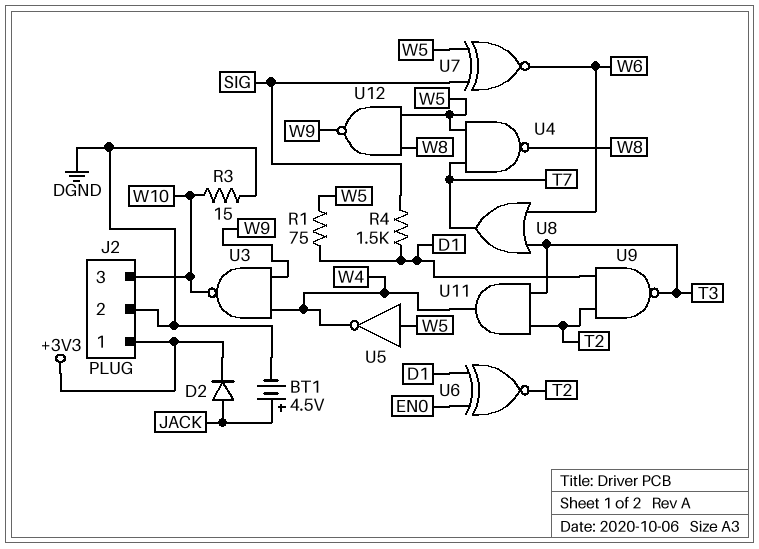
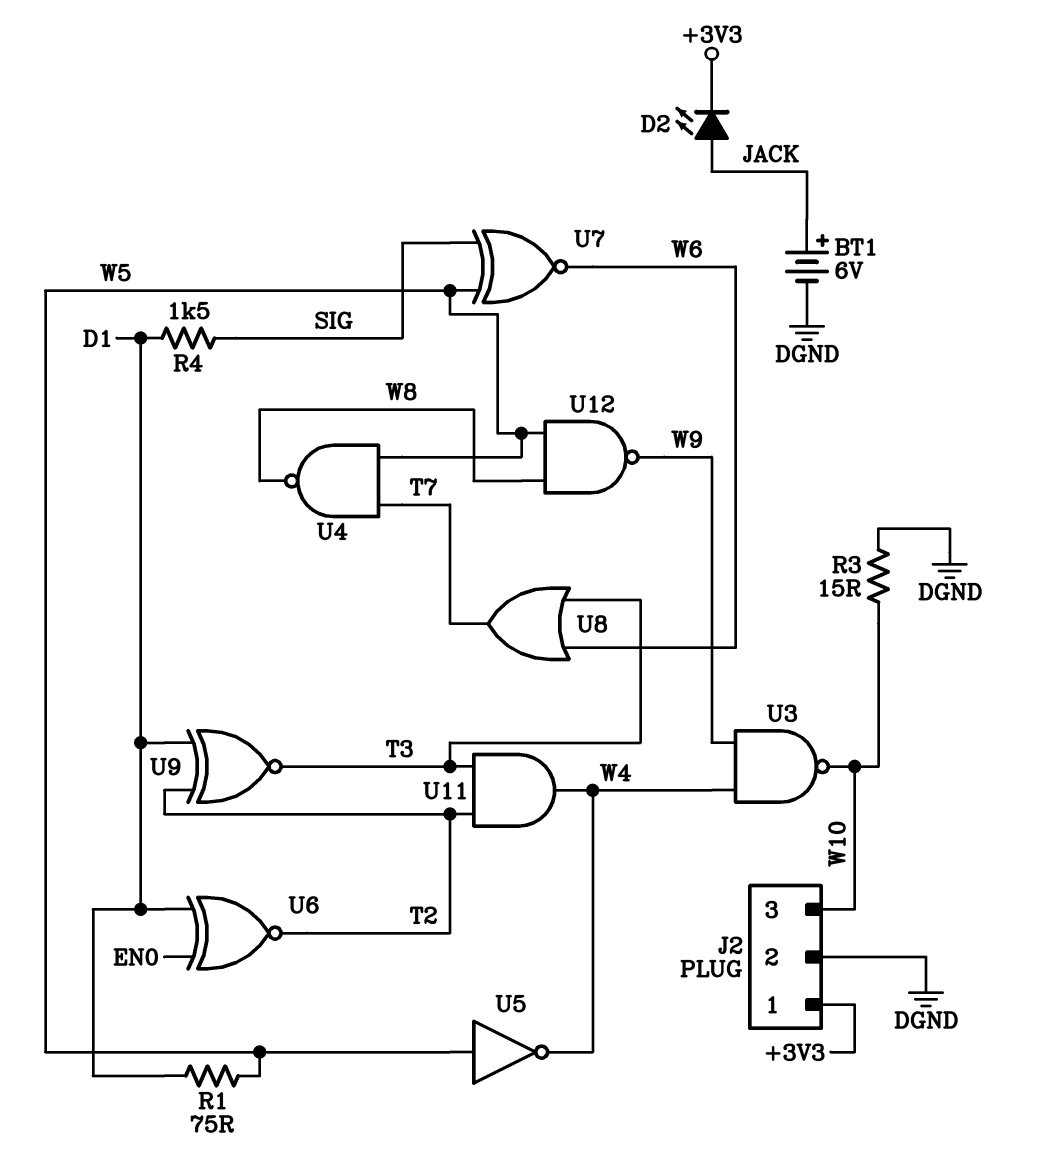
BT1: 4.5V (plus JACK, minus DGND) -> 6V (plus JACK, minus DGND)
D2: diode (A JACK, K +3V3) -> LED (A JACK, K +3V3)
U9: NAND (in D1, in T2, out T3) -> XNOR (in D1, in T2, out T3)

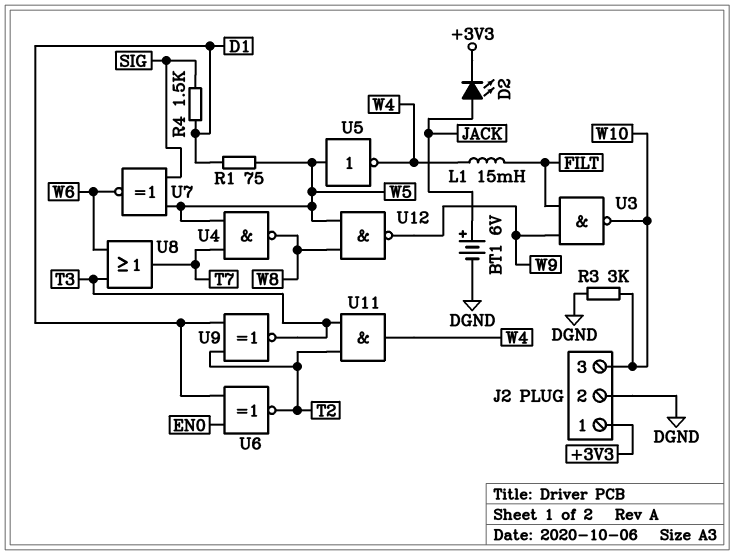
L1: none -> 15mH (FILT, W4)
R3: 15 (DGND, W10) -> 3k (DGND, W10)
U3: NAND (in W4, in W9, out W10) -> NAND (in FILT, in W9, out W10)

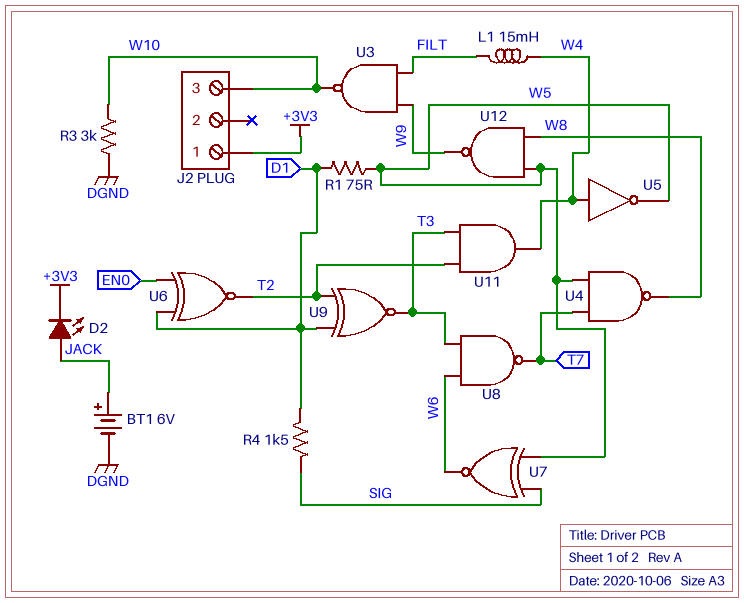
J2 pin 2: DGND -> none
U5: NOT (in W5, out W4) -> NOT (in W4, out W5)
U8: OR (in T3, in W6, out T7) -> NAND (in T3, in W6, out T7)

